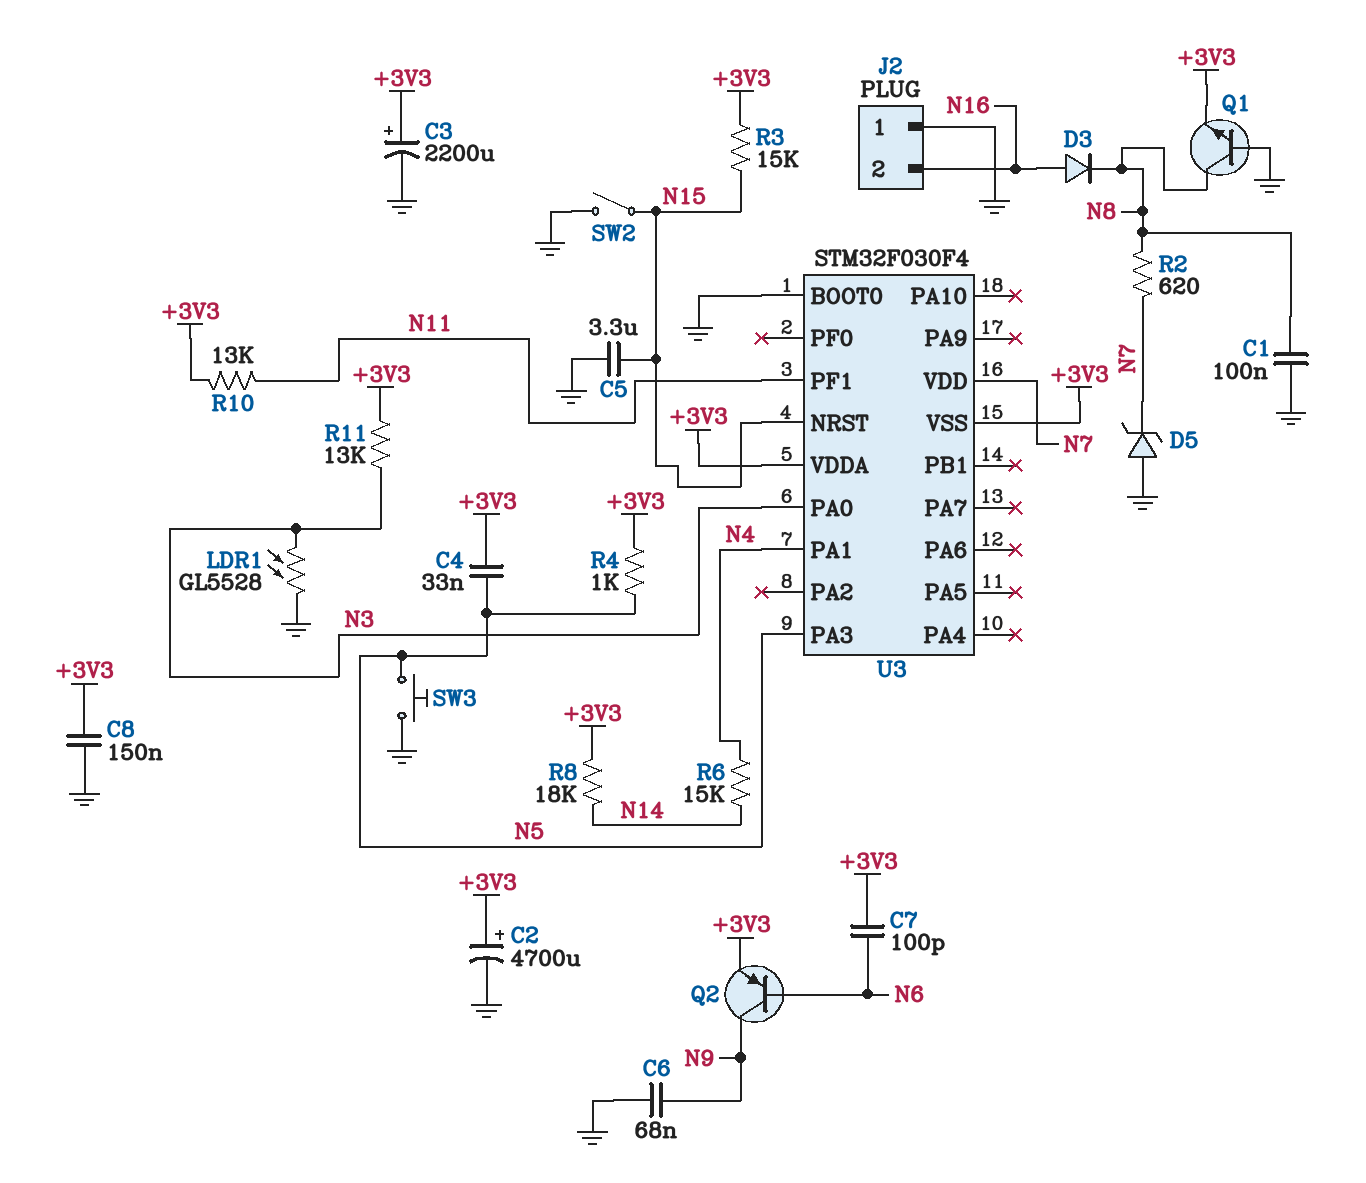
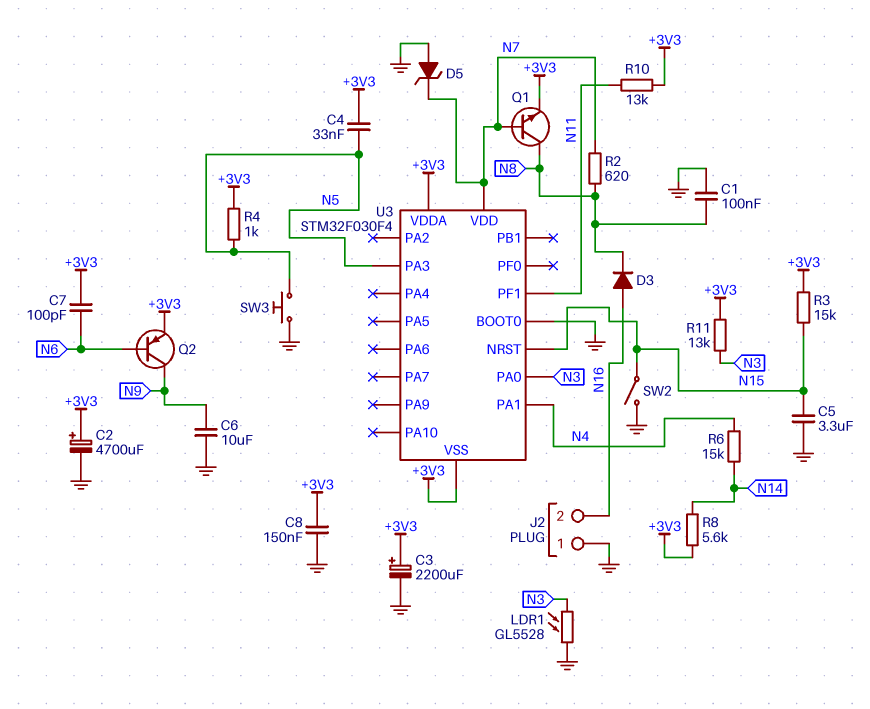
C6: 68nF (GND, N9) -> 10uF (GND, N9)
Q1: NPN (B GND, C N8, E +3V3) -> NPN (B N7, C N8, E +3V3)
R8: 18k (+3V3, N14) -> 5.6k (+3V3, N14)

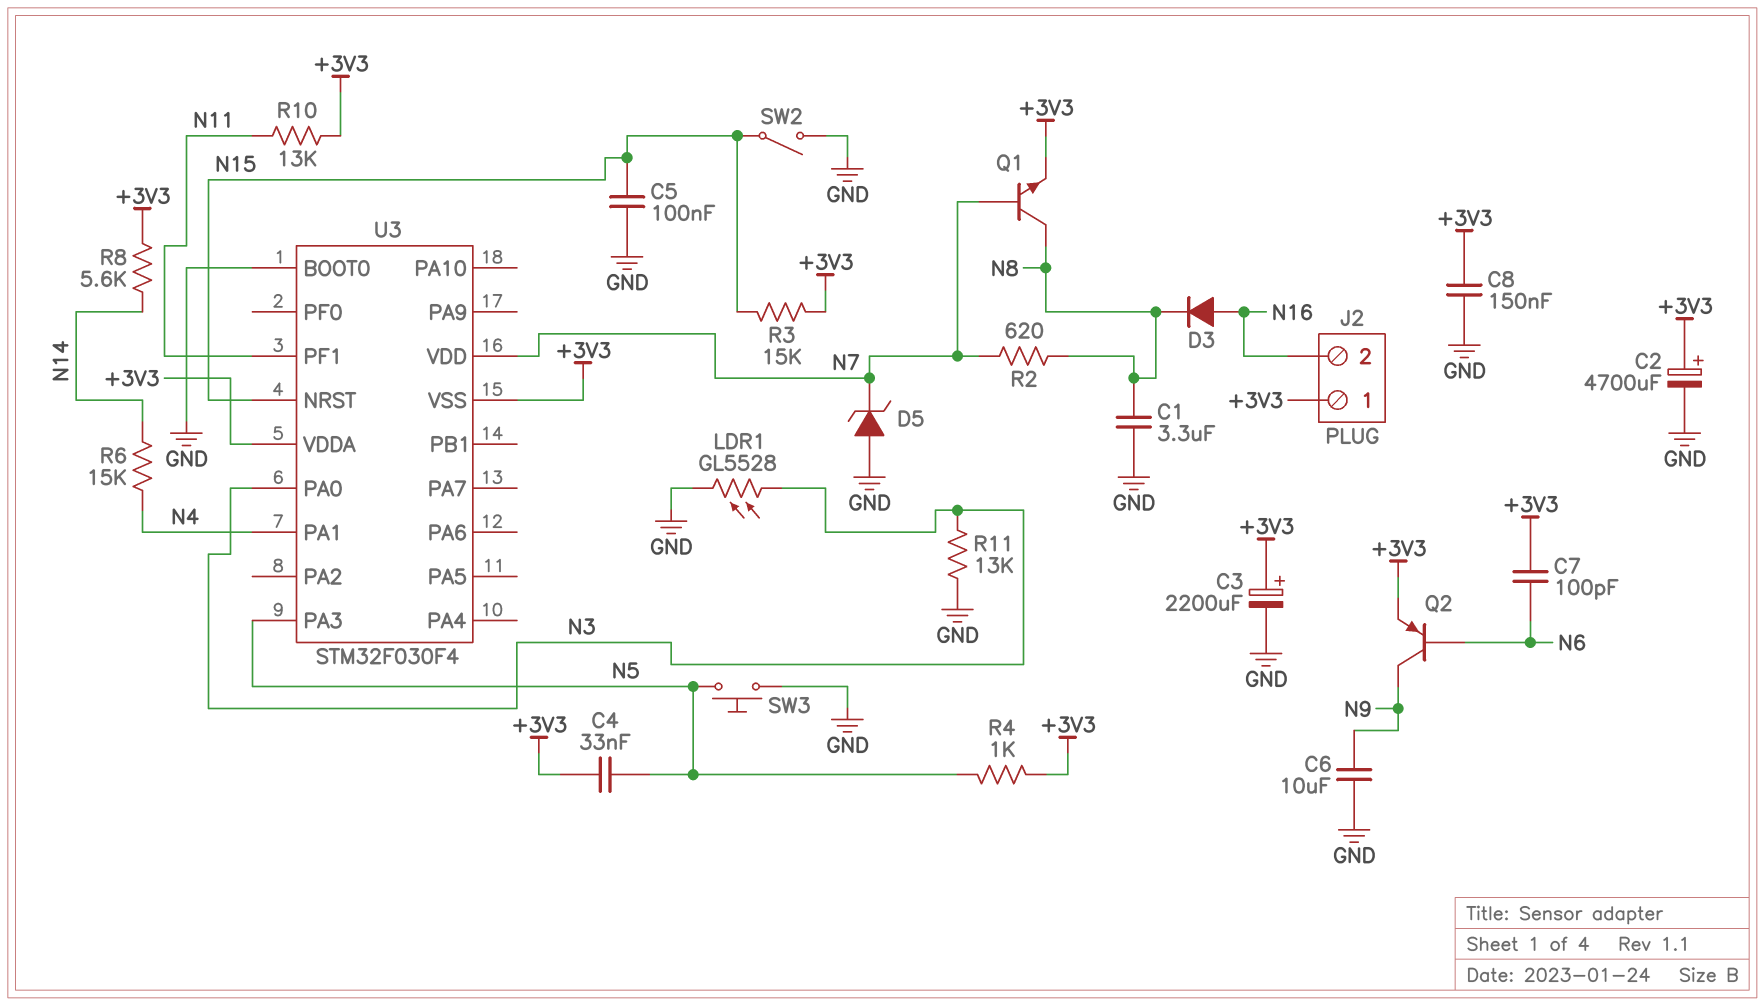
C1: 100nF (GND, N8) -> 3.3uF (GND, N8)
C5: 3.3uF (GND, N15) -> 100nF (GND, N15)
J2 pin 1: GND -> +3V3
R11: 13k (+3V3, N3) -> 13k (GND, N3)

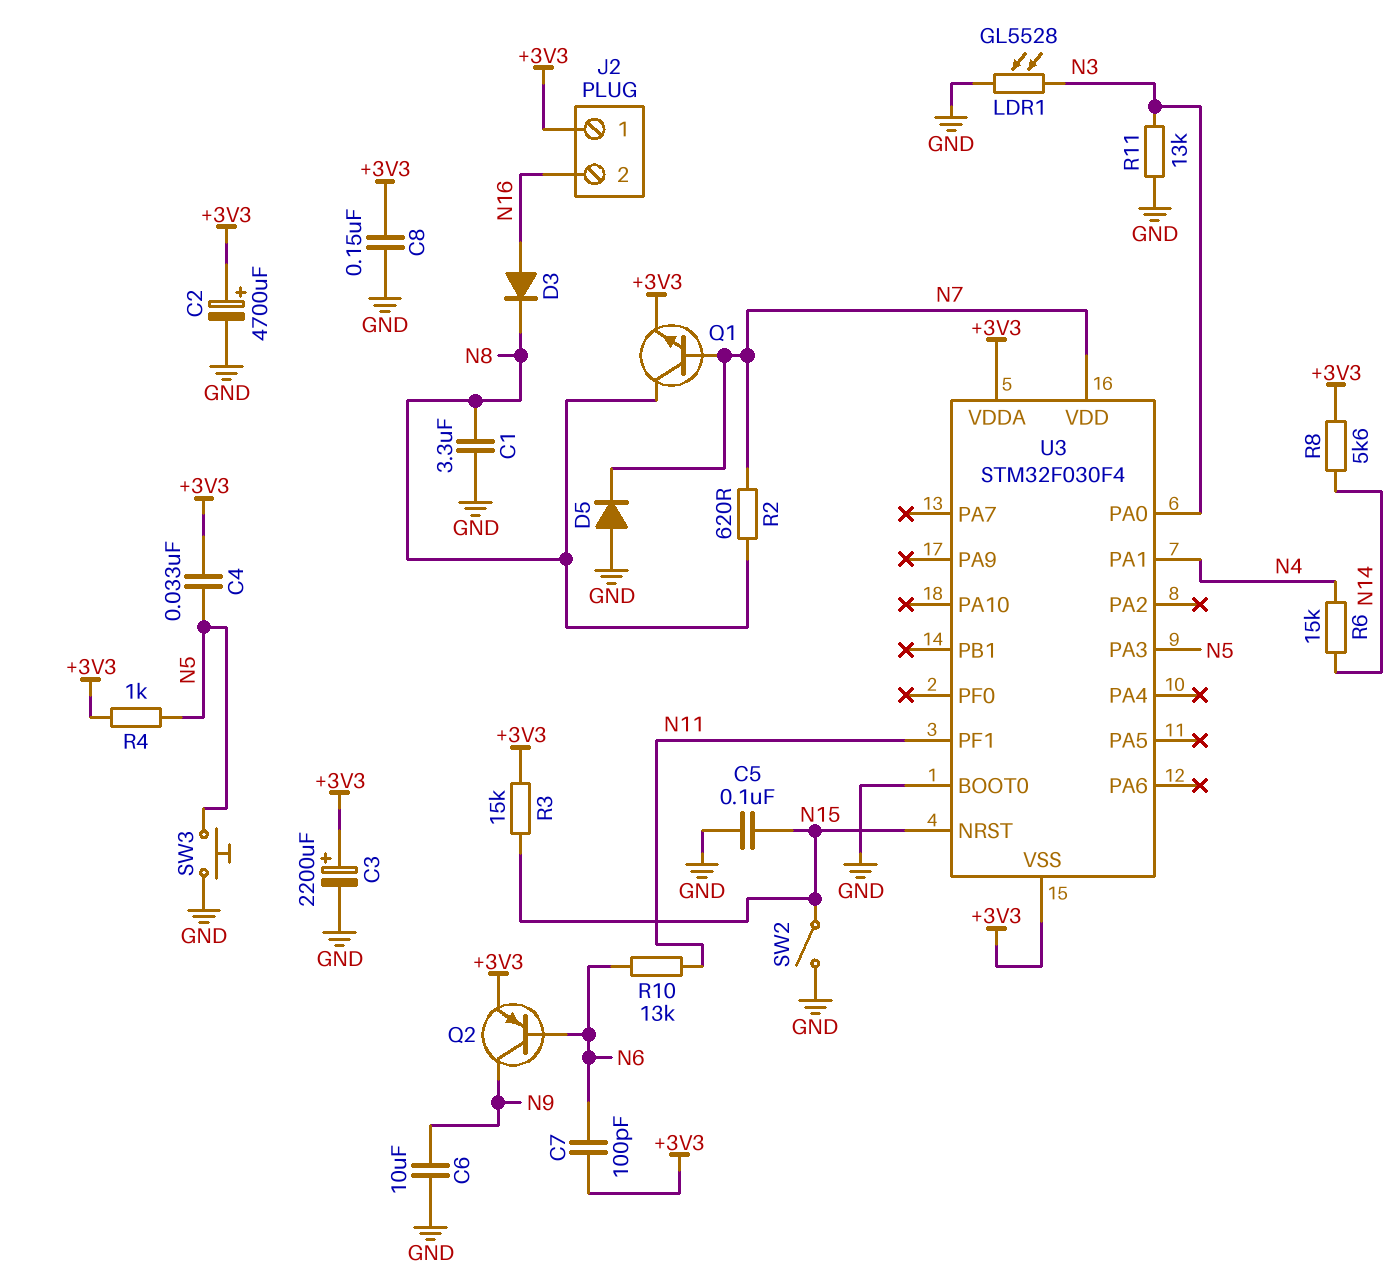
D5: zener (A GND, K N7) -> diode (A GND, K N7)
R10: 13k (+3V3, N11) -> 13k (N6, N11)

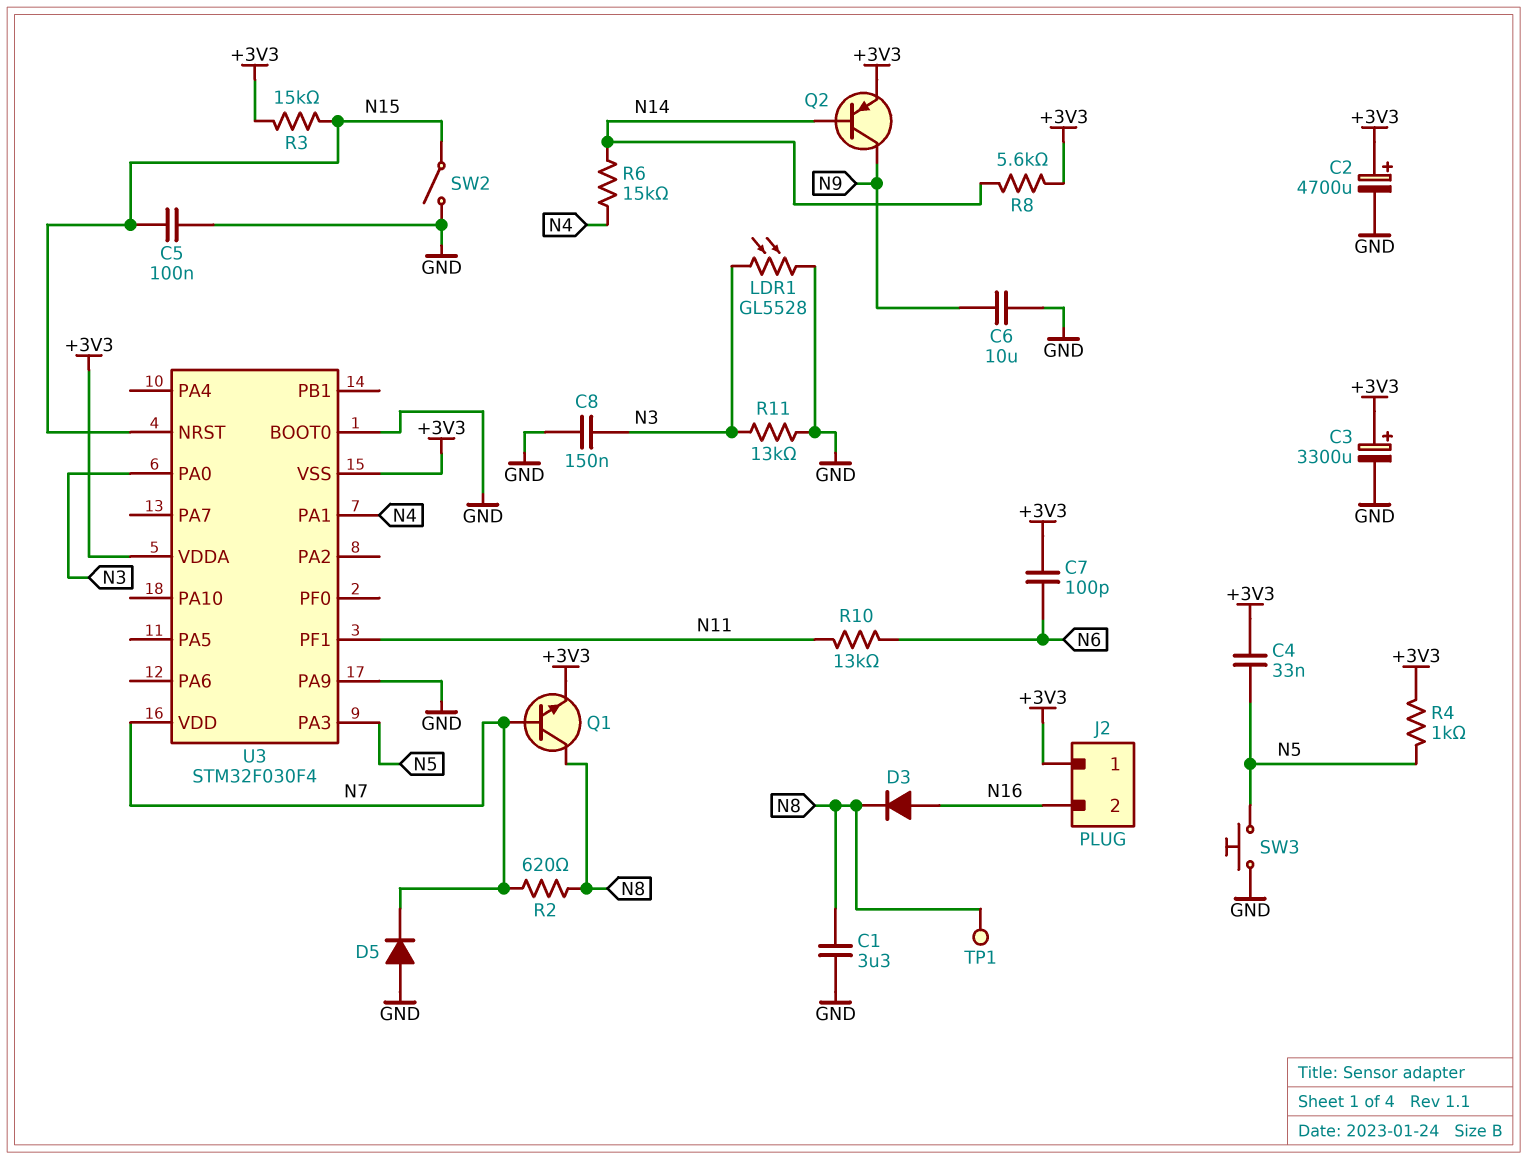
C3: 2200uF (plus +3V3, minus GND) -> 3300uF (plus +3V3, minus GND)
C8: 150nF (+3V3, GND) -> 150nF (GND, N3)
Q2: PNP (B N6, C N9, E +3V3) -> PNP (B N14, C N9, E +3V3)
TP1: none -> test point (N8)
U3 pin PA9: none -> GND

